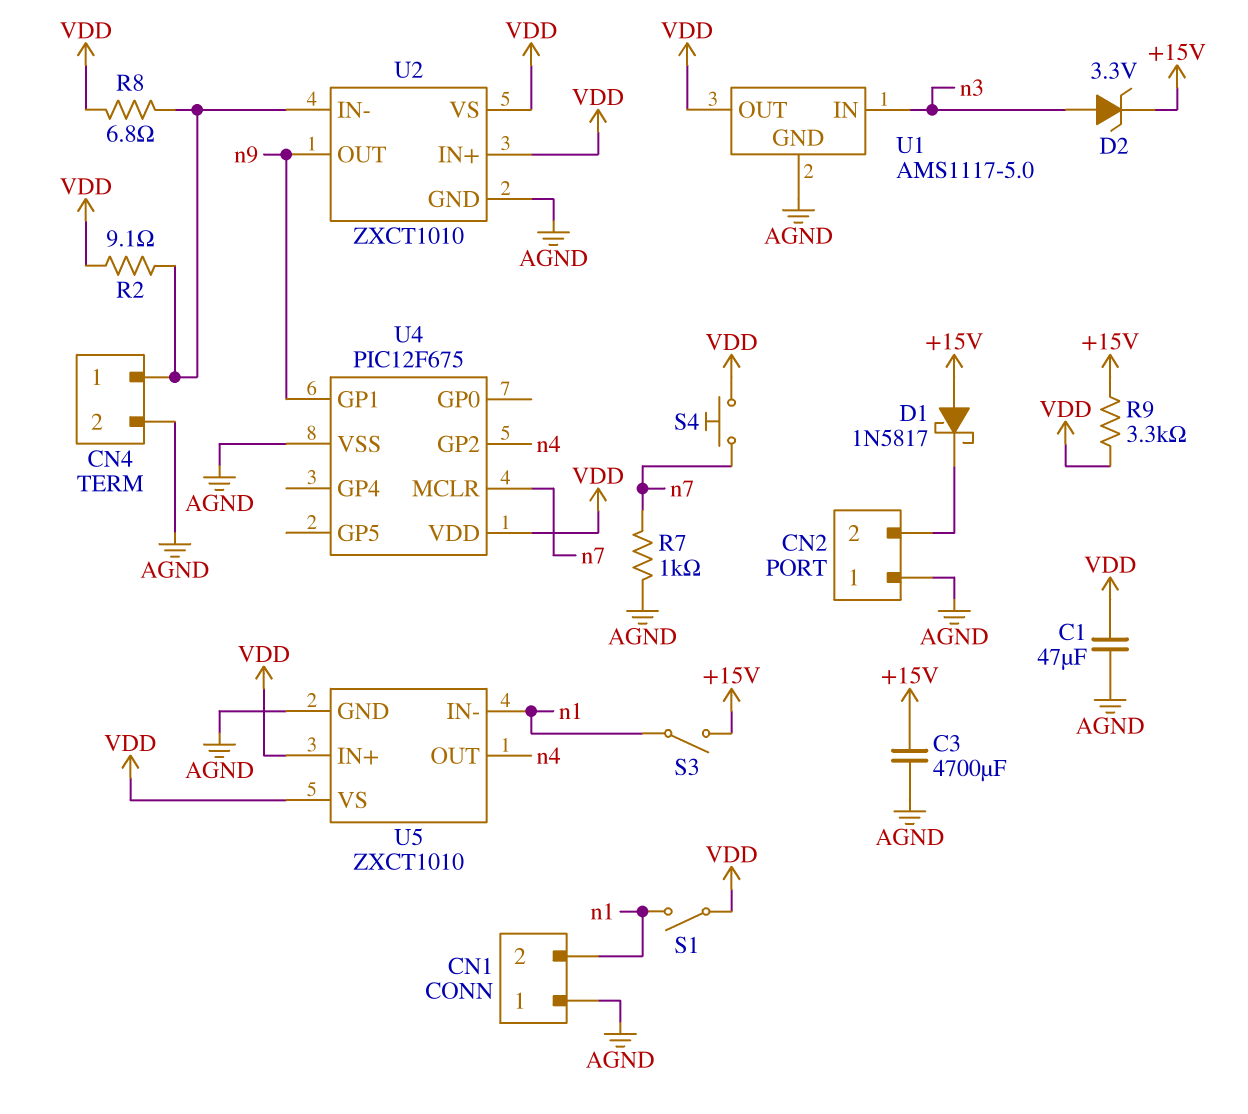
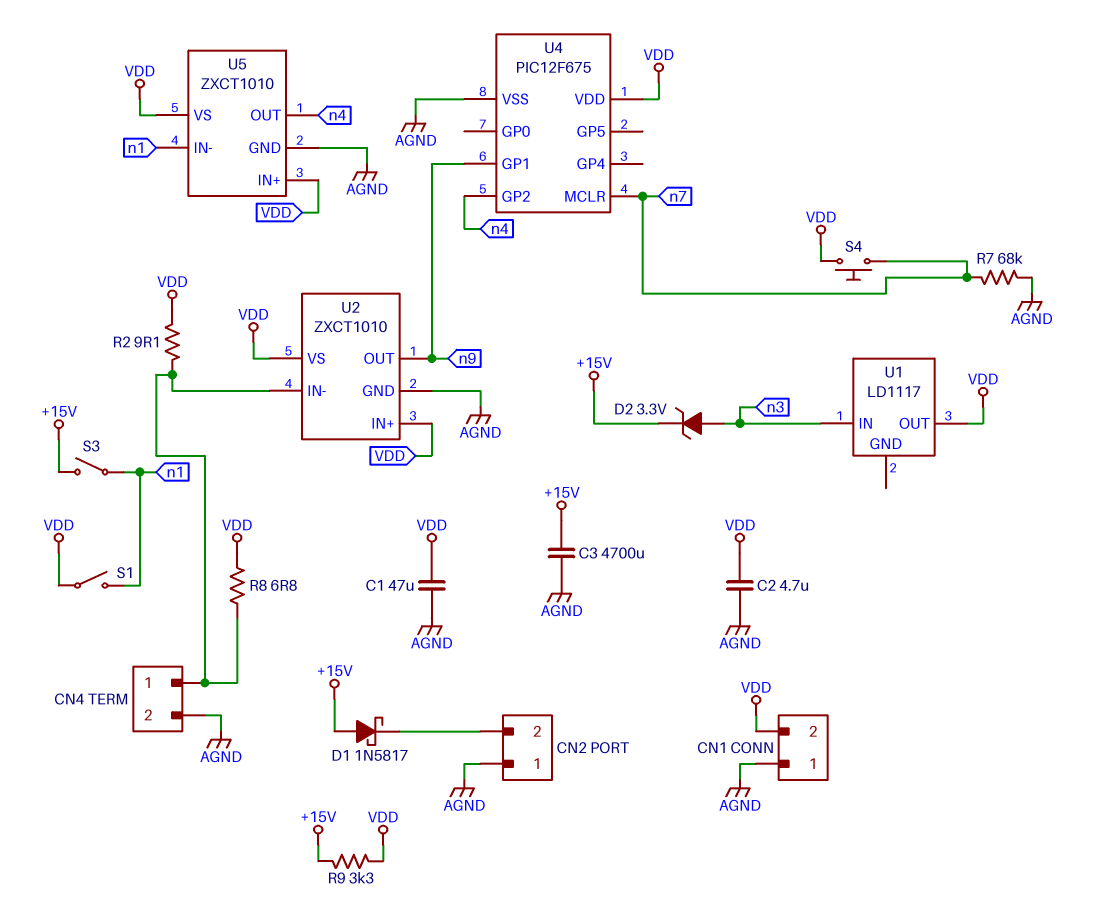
C2: none -> 4.7uF (AGND, VDD)
CN1 pin 2: n1 -> VDD
R7: 1k (AGND, n7) -> 68k (AGND, n7)
U1: AMS1117-5.0 -> LD1117
U1 pin GND: AGND -> none

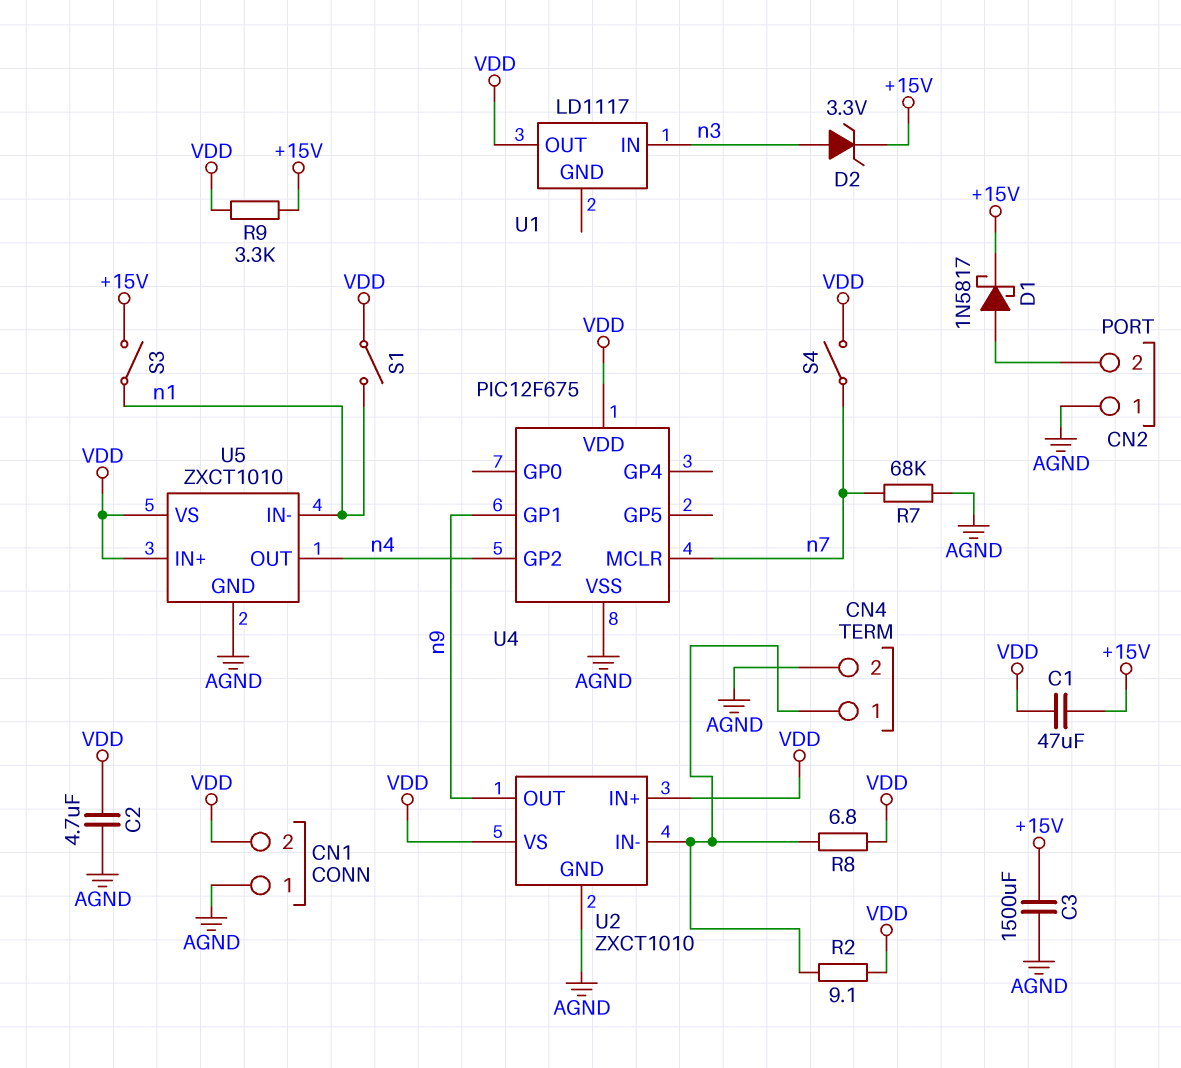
C1: 47uF (AGND, VDD) -> 47uF (+15V, VDD)
C3: 4700uF (+15V, AGND) -> 1500uF (+15V, AGND)
D1: schottky 1N5817 (A +15V, K CN2/2) -> schottky 1N5817 (A CN2/2, K +15V)
S4: button (VDD, n7) -> switch (VDD, n7)

